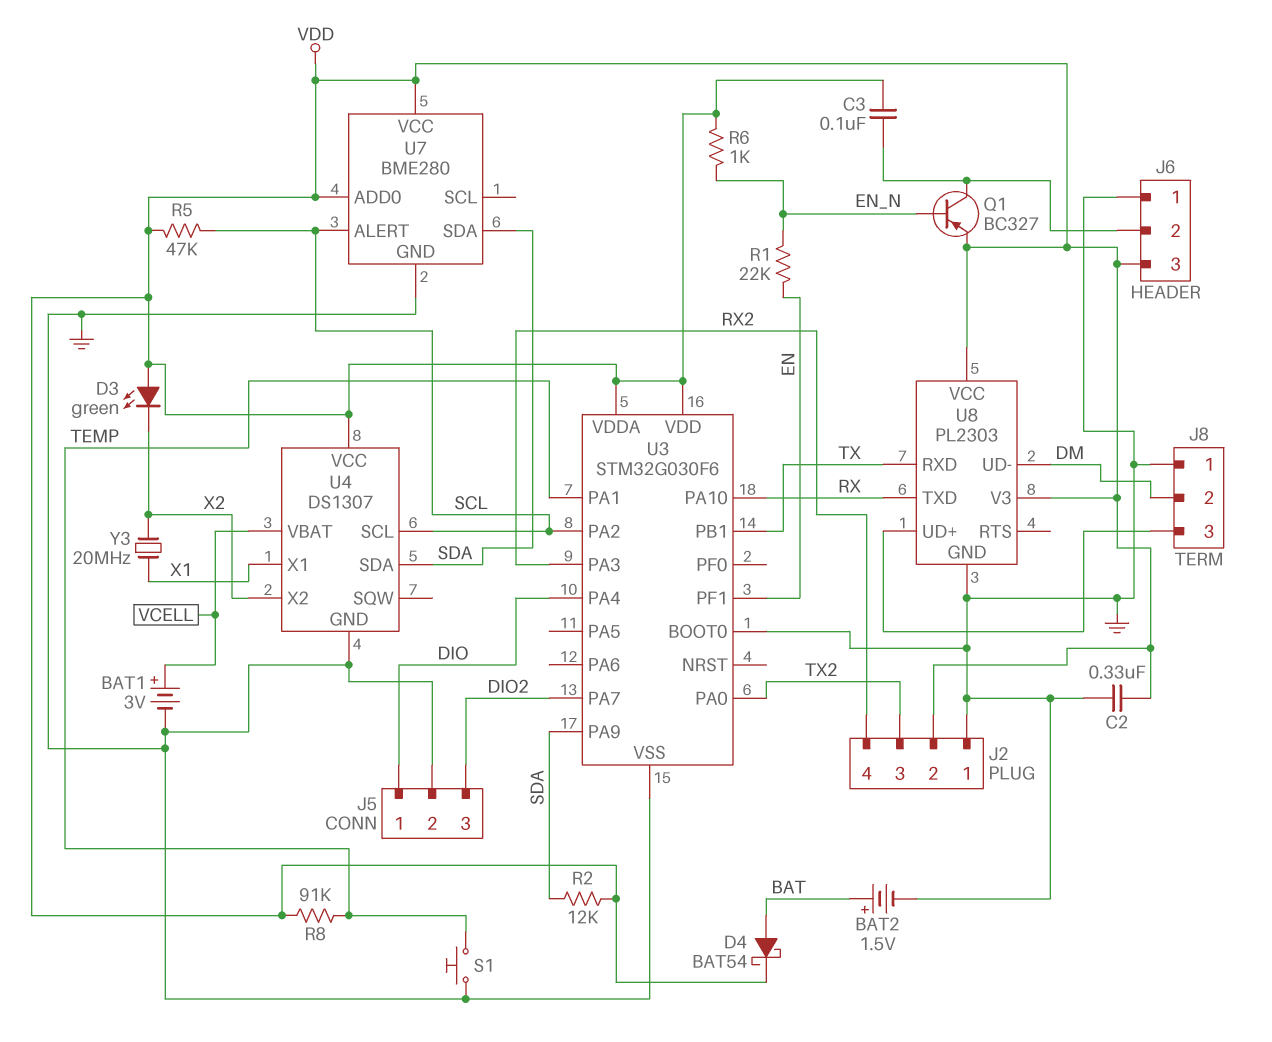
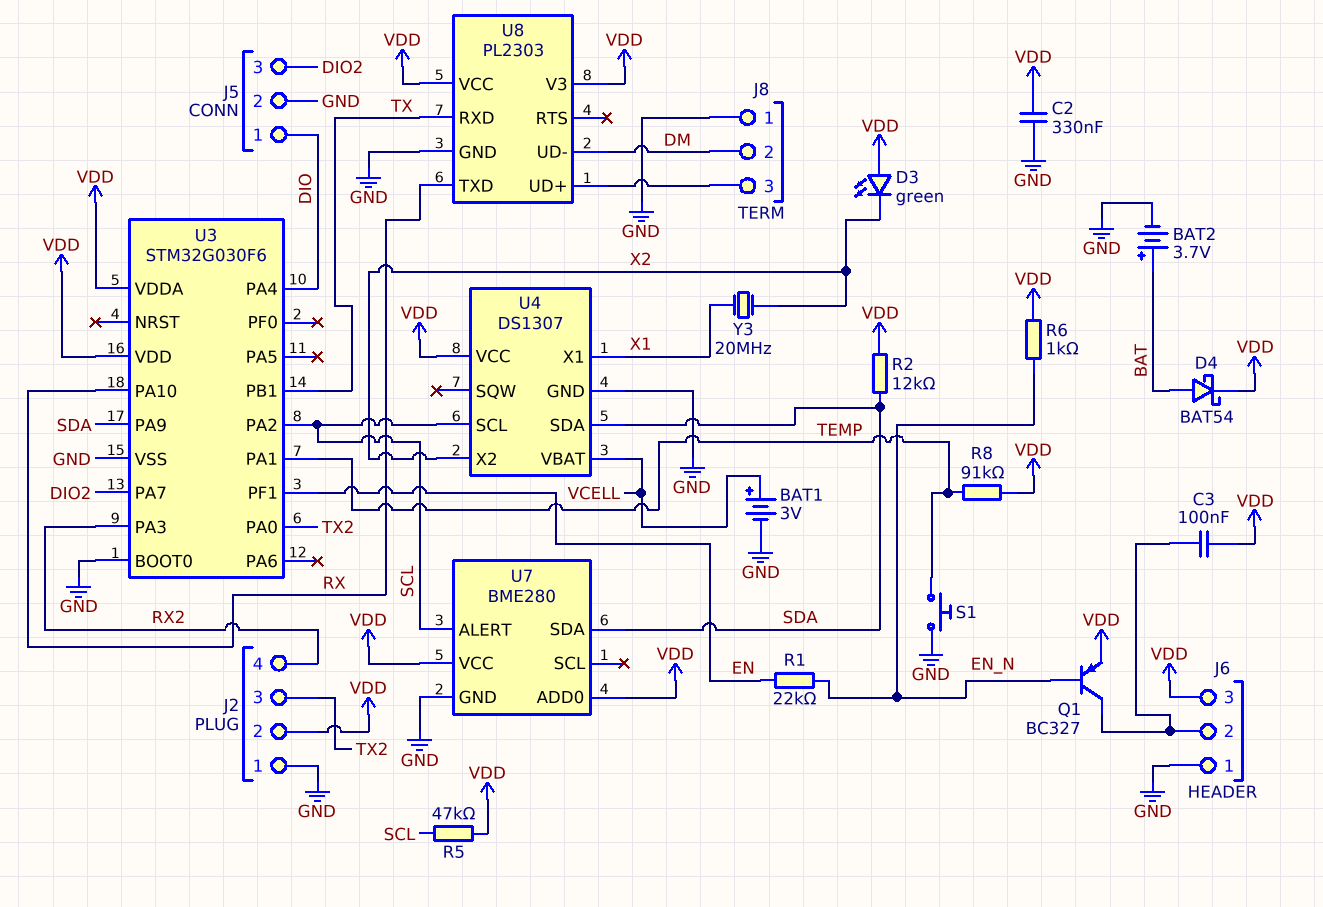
BAT2: 1.5V (plus BAT, minus GND) -> 3.7V (plus BAT, minus GND)

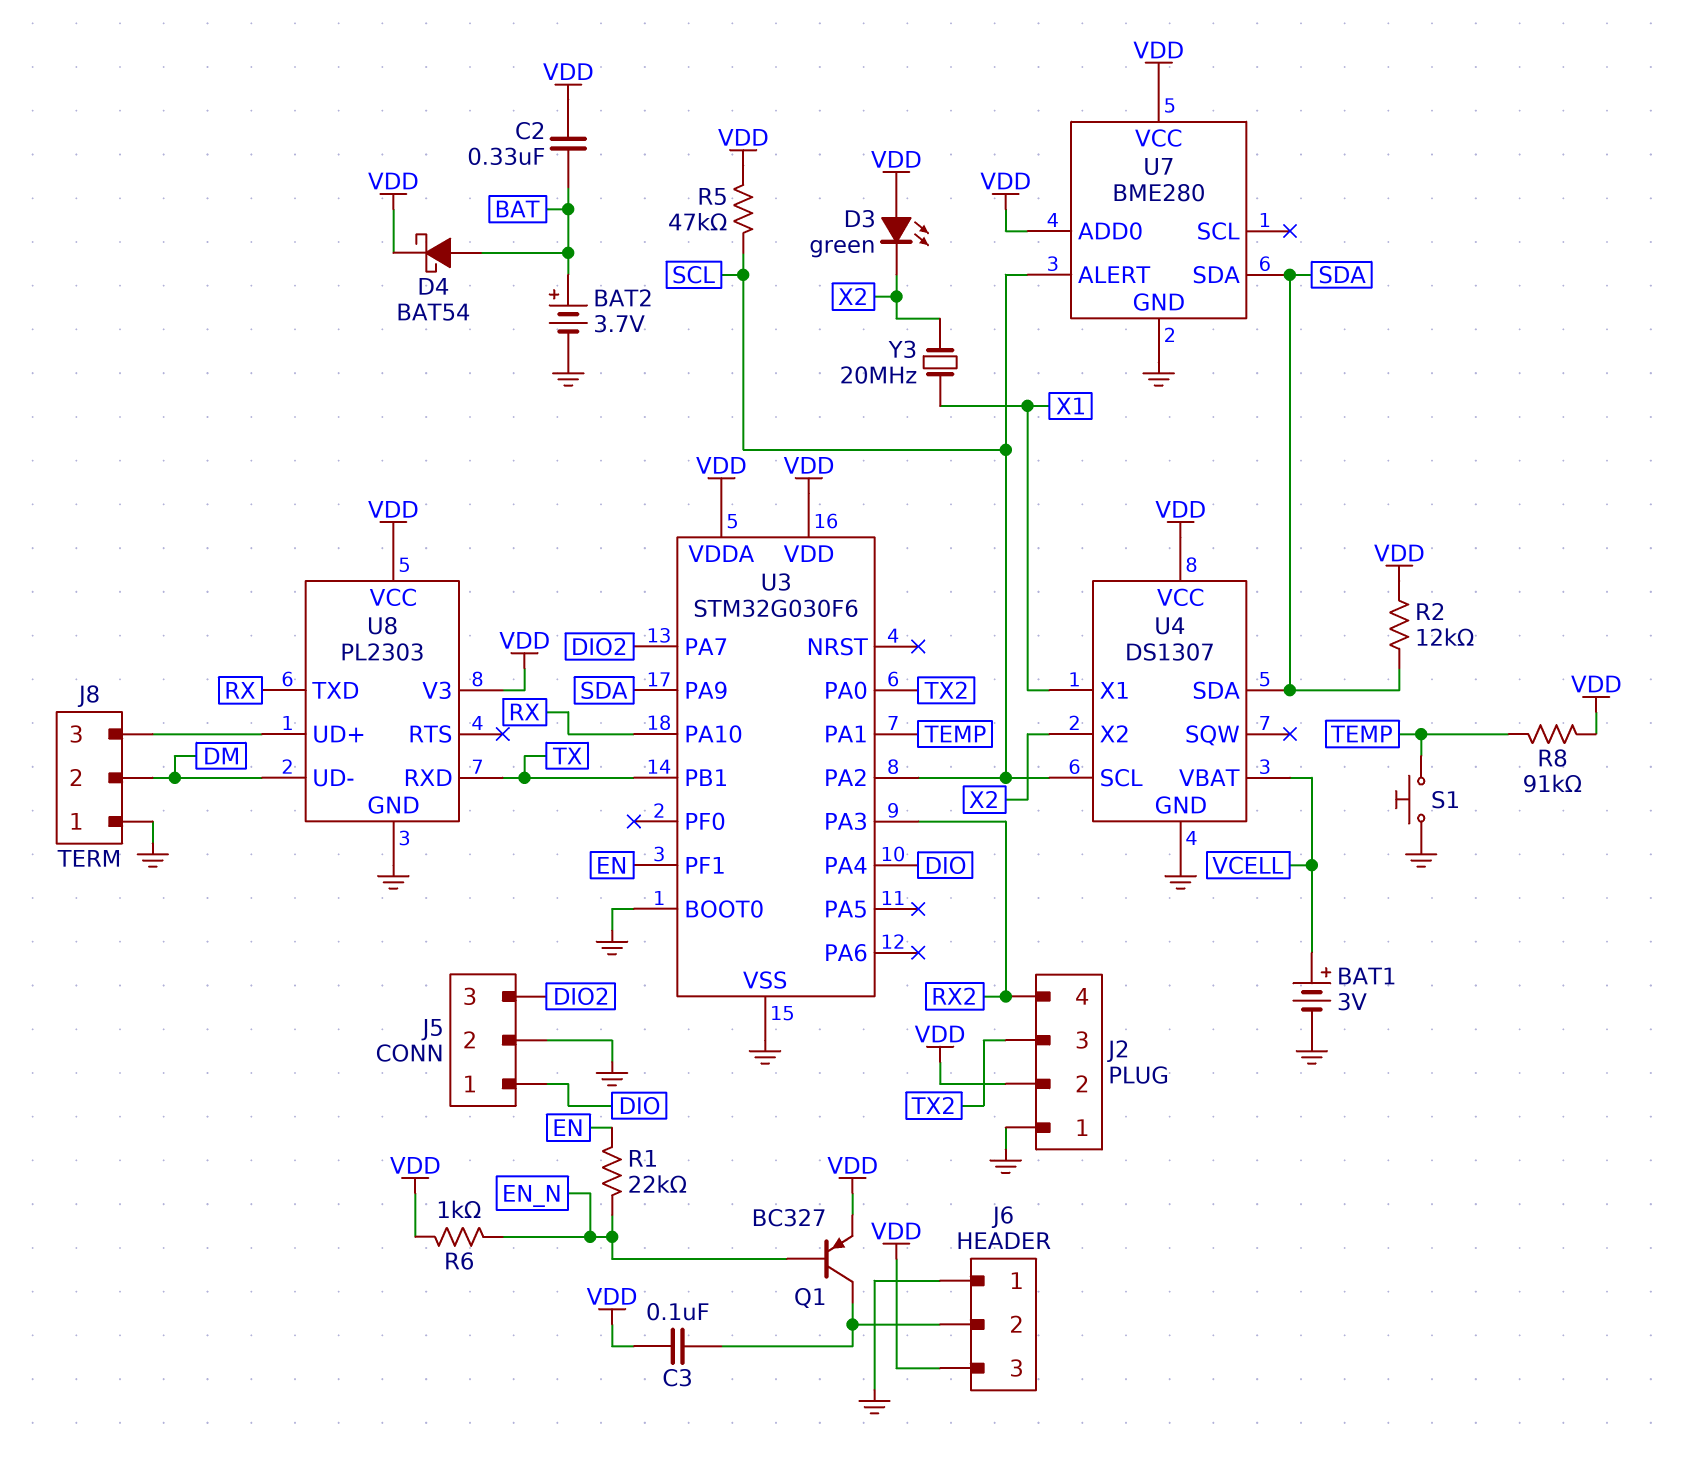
C2: 330nF (GND, VDD) -> 330nF (BAT, VDD)

